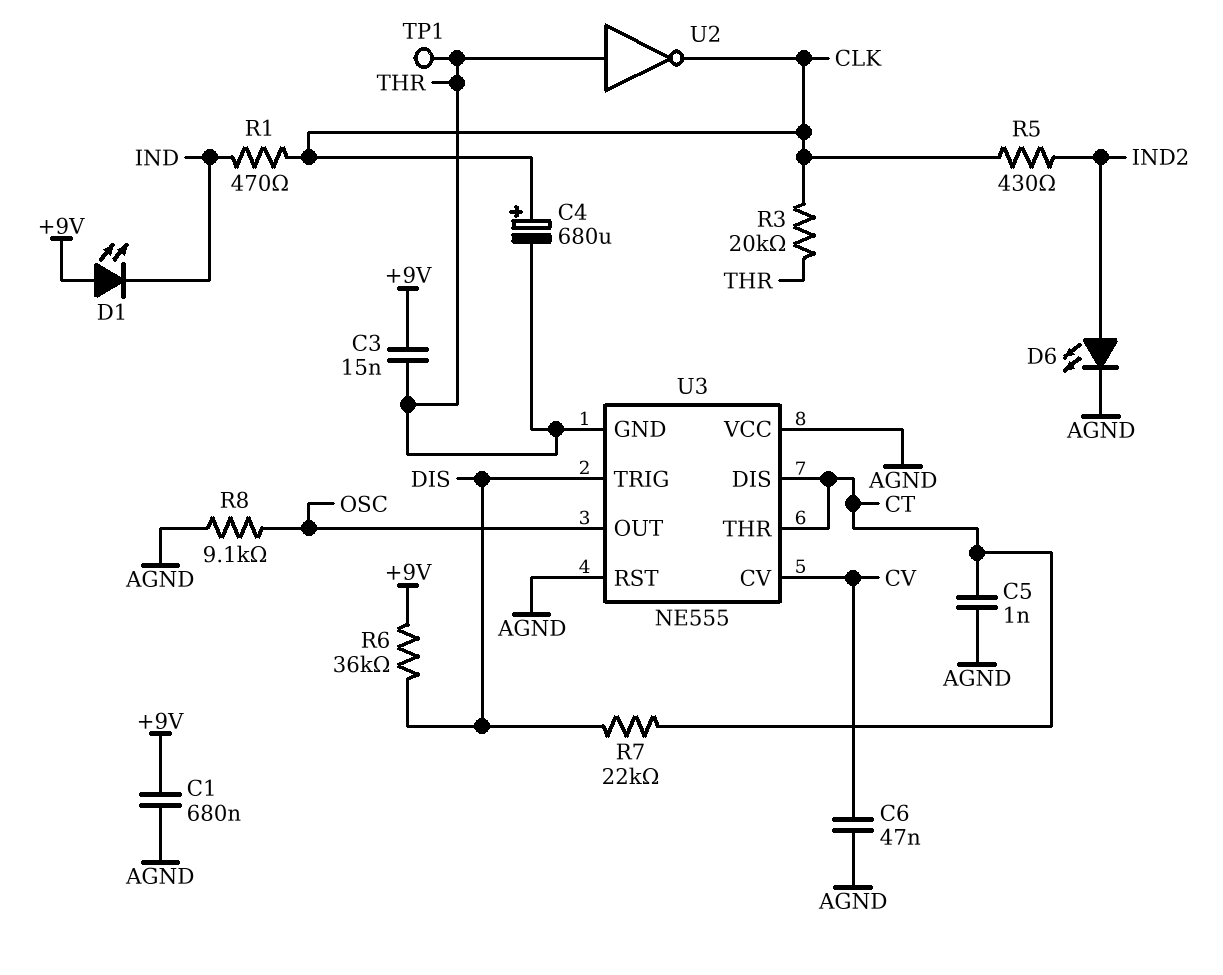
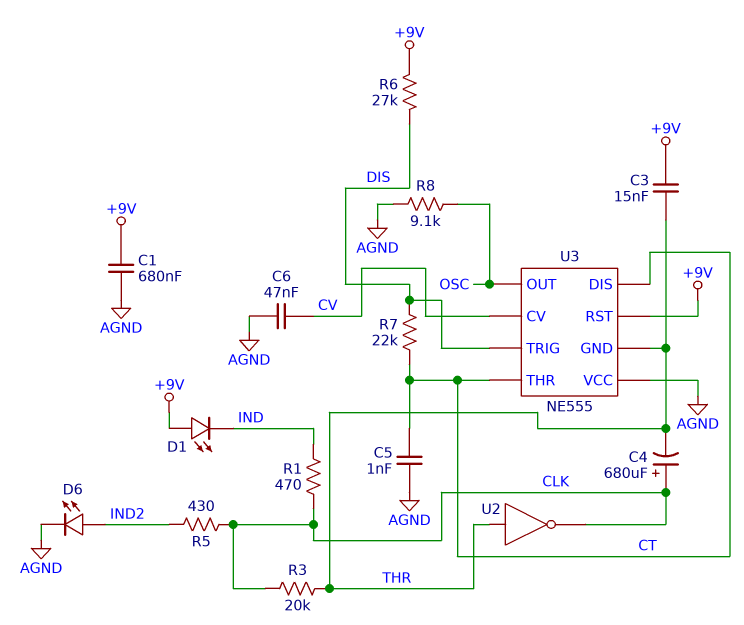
R6: 36k (+9V, DIS) -> 27k (+9V, DIS)
TP1: test point (THR) -> none
U3 pin RST: AGND -> +9V

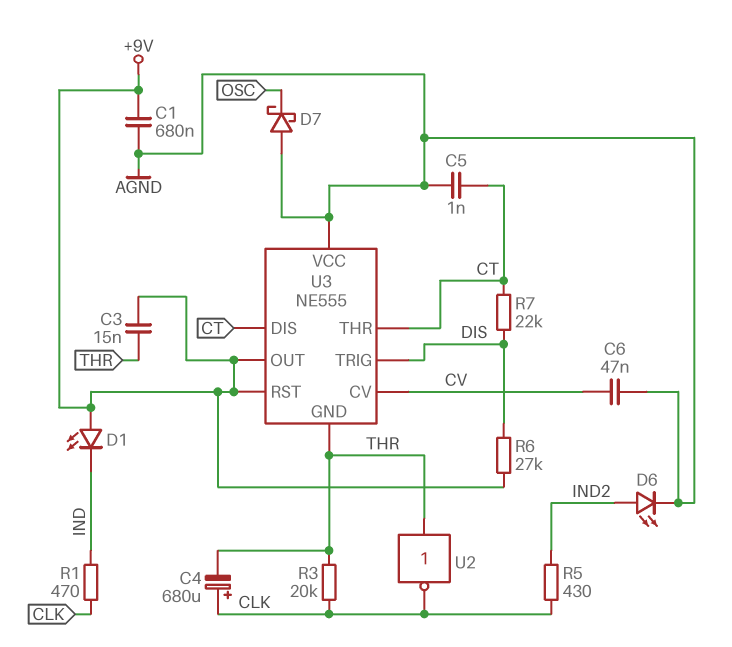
D7: none -> schottky (A AGND, K OSC)
R8: 9.1k (AGND, OSC) -> none
U3 pin OUT: OSC -> +9V

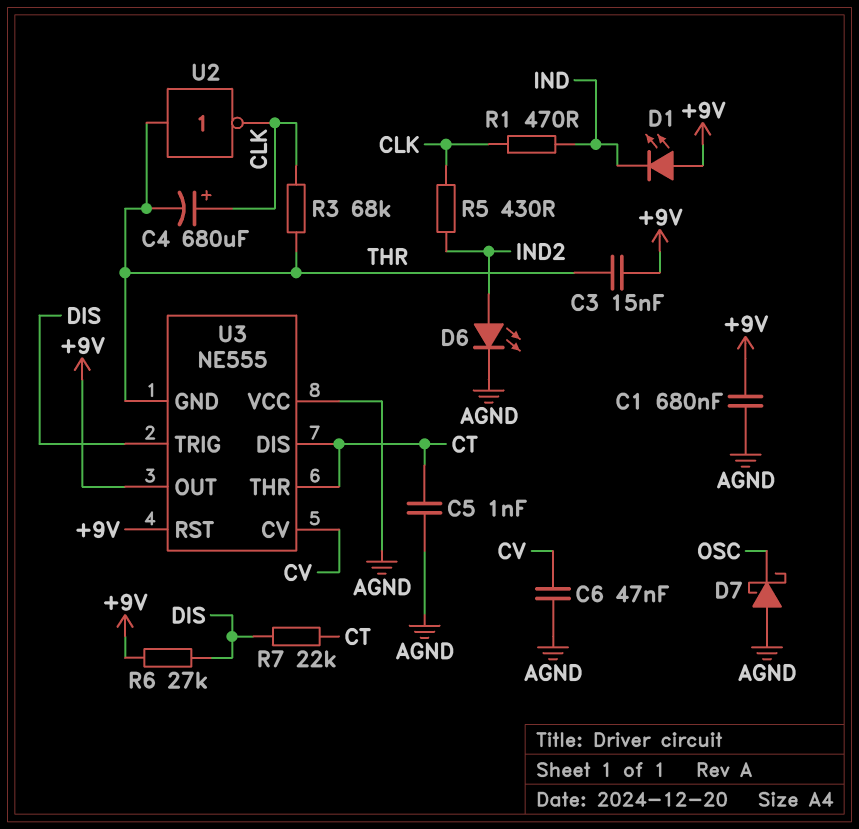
R3: 20k (CLK, THR) -> 68k (CLK, THR)

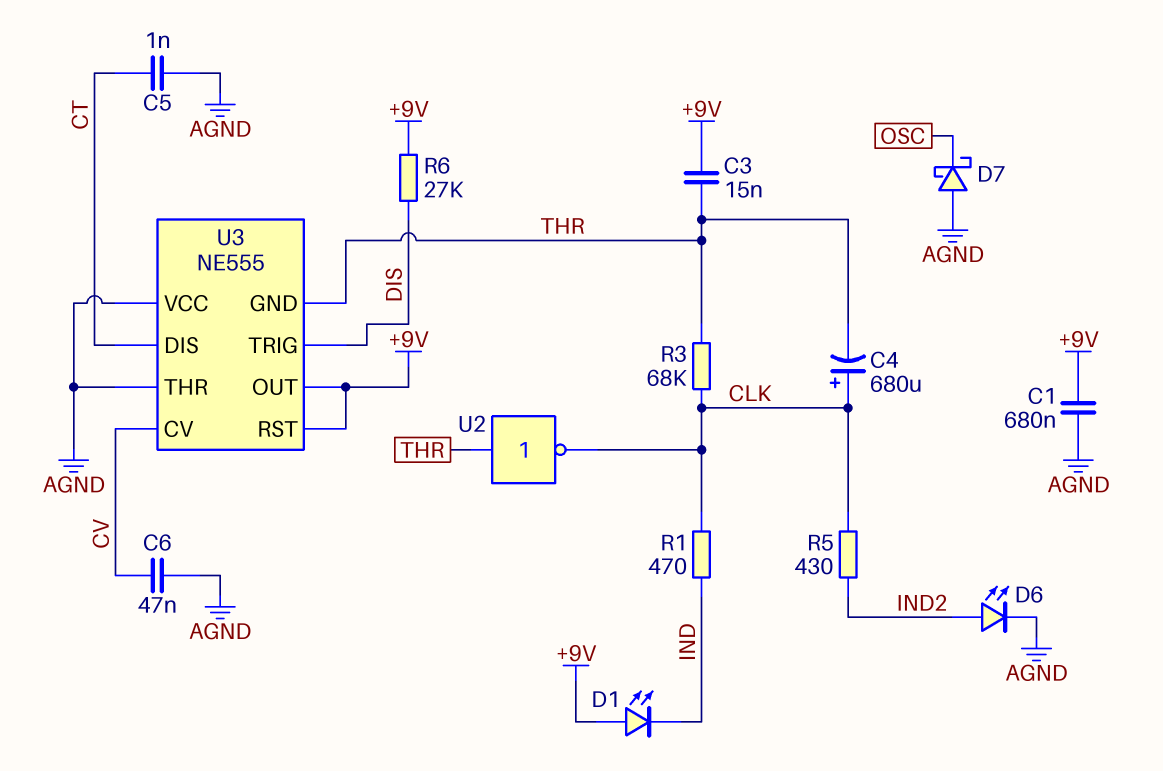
R7: 22k (CT, DIS) -> none
U3 pin THR: CT -> AGND

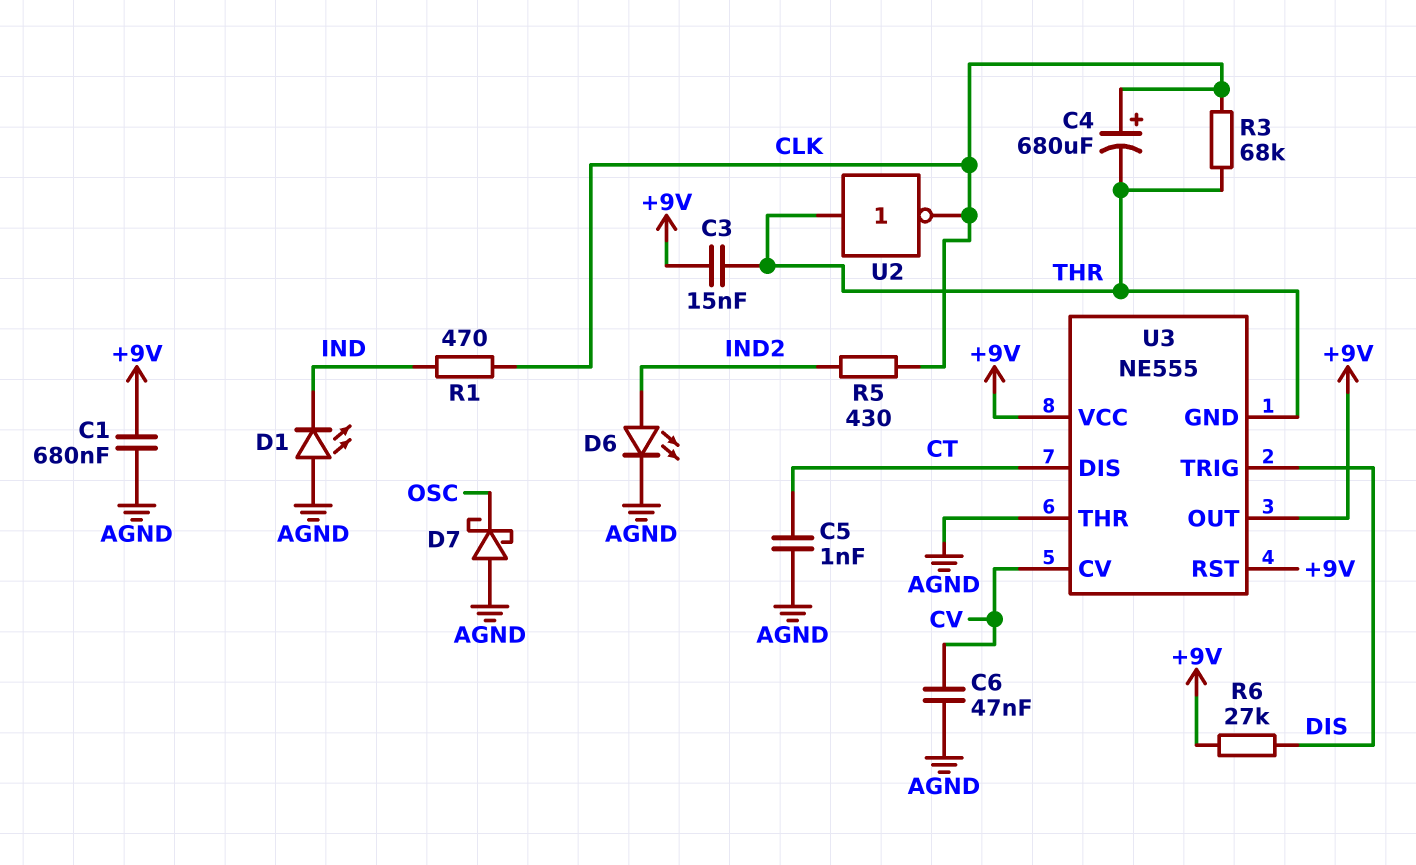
D1: LED (A +9V, K IND) -> LED (A AGND, K IND)
U3 pin VCC: AGND -> +9V

